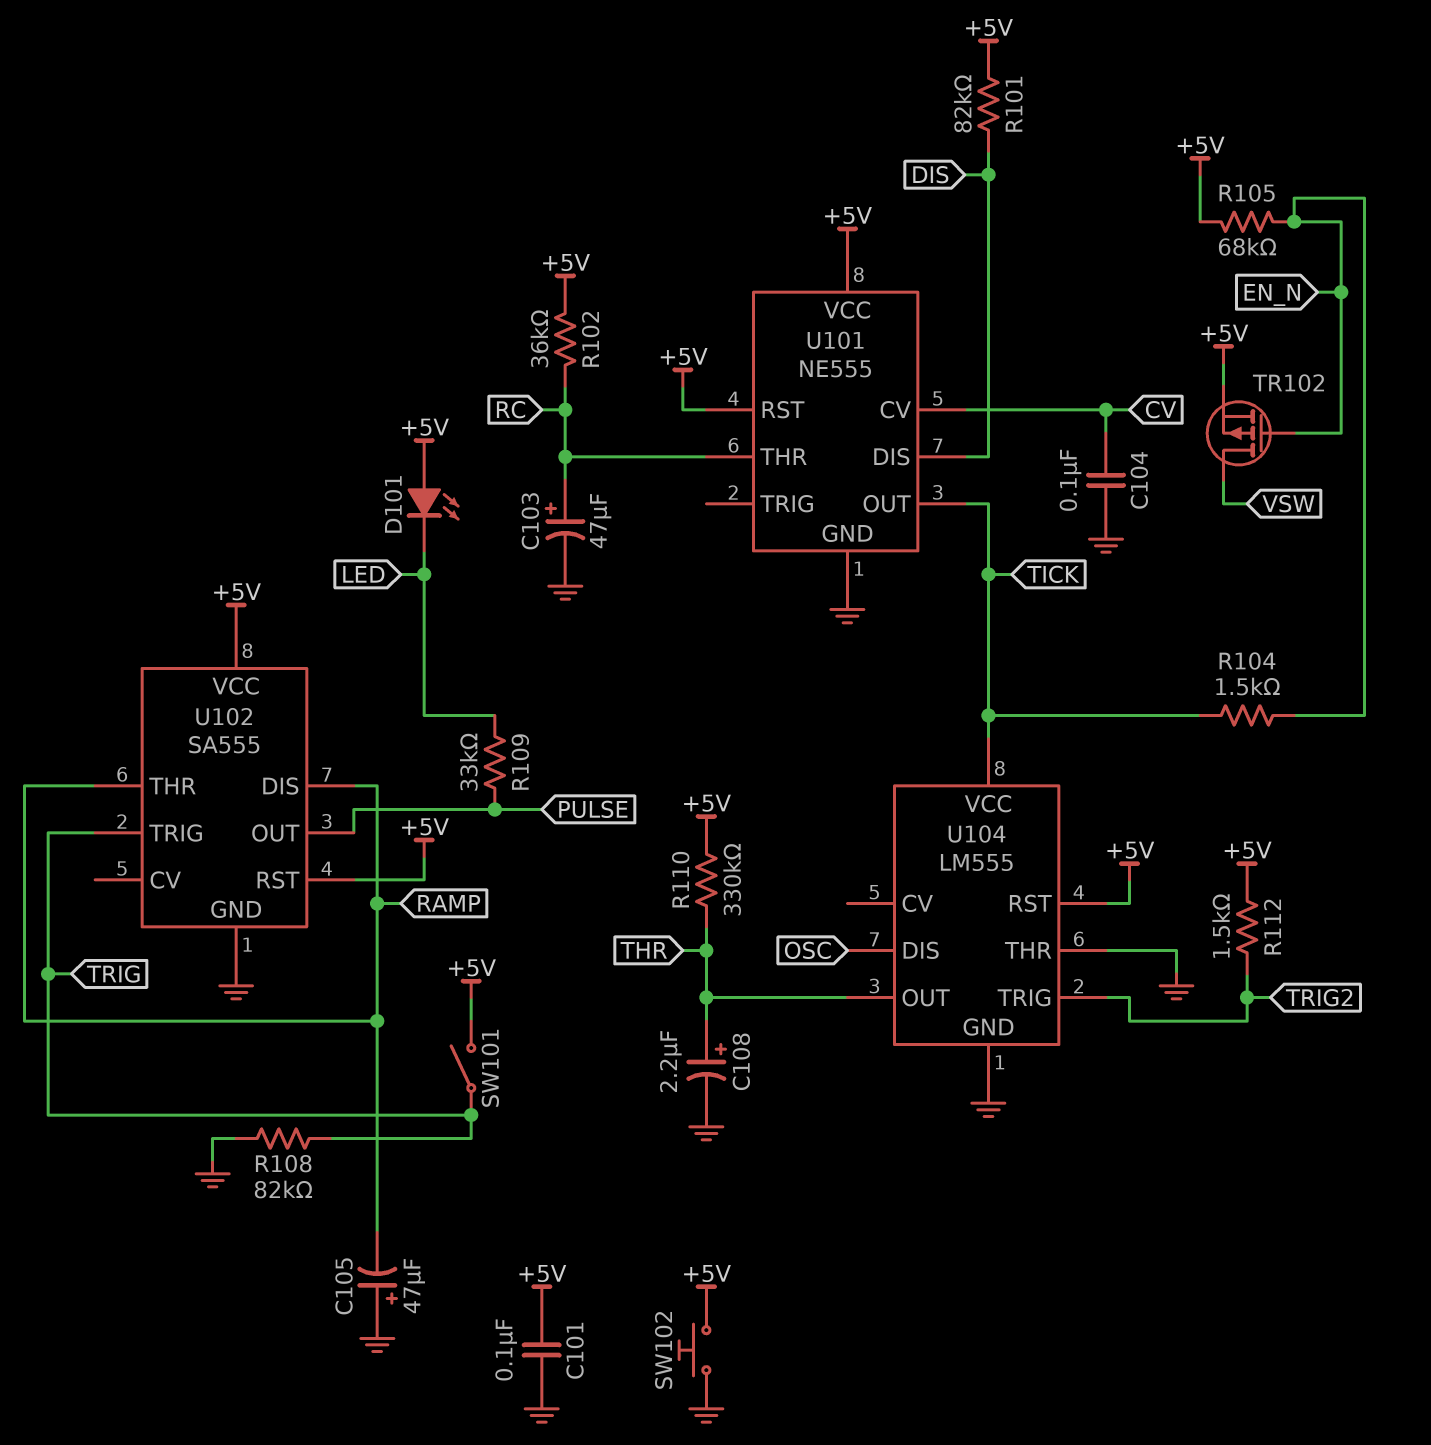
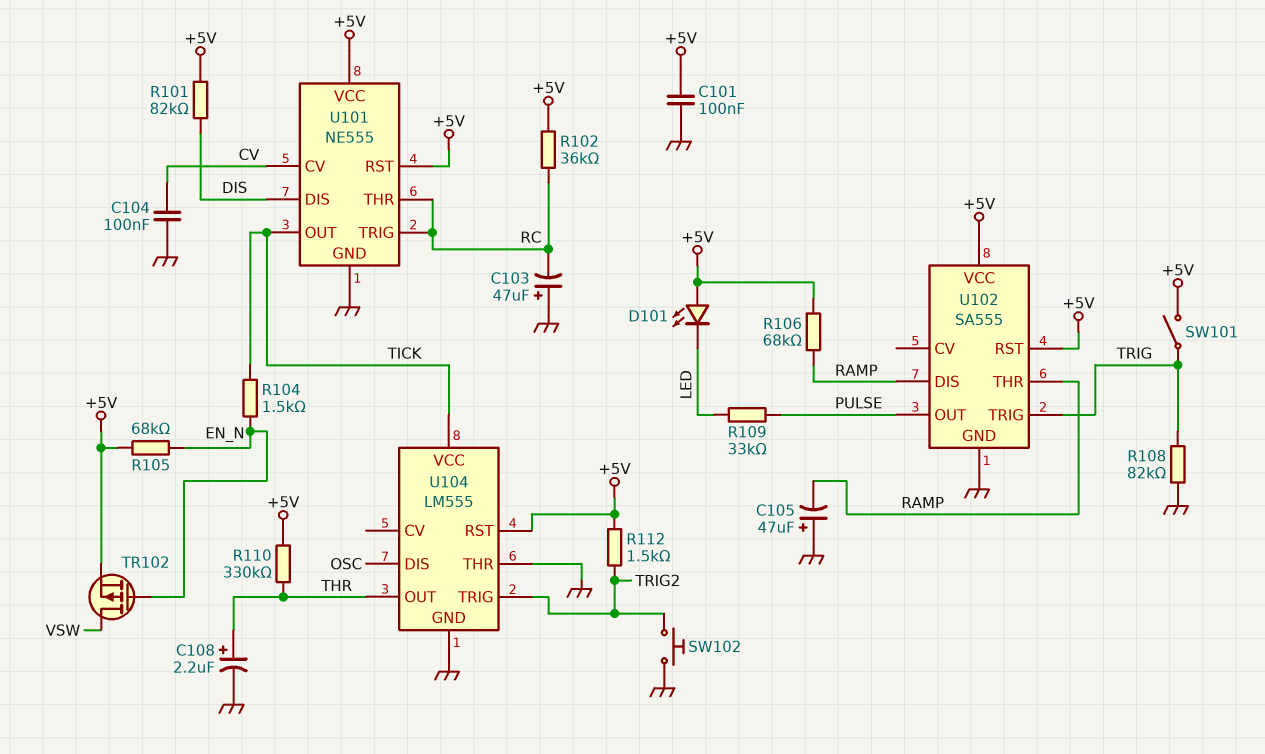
C103: 47uF (plus RC, minus GND) -> 47uF (plus GND, minus RC)
R106: none -> 68k (+5V, RAMP)
SW102: button (+5V, GND) -> button (GND, TRIG2)
U101 pin TRIG: none -> RC

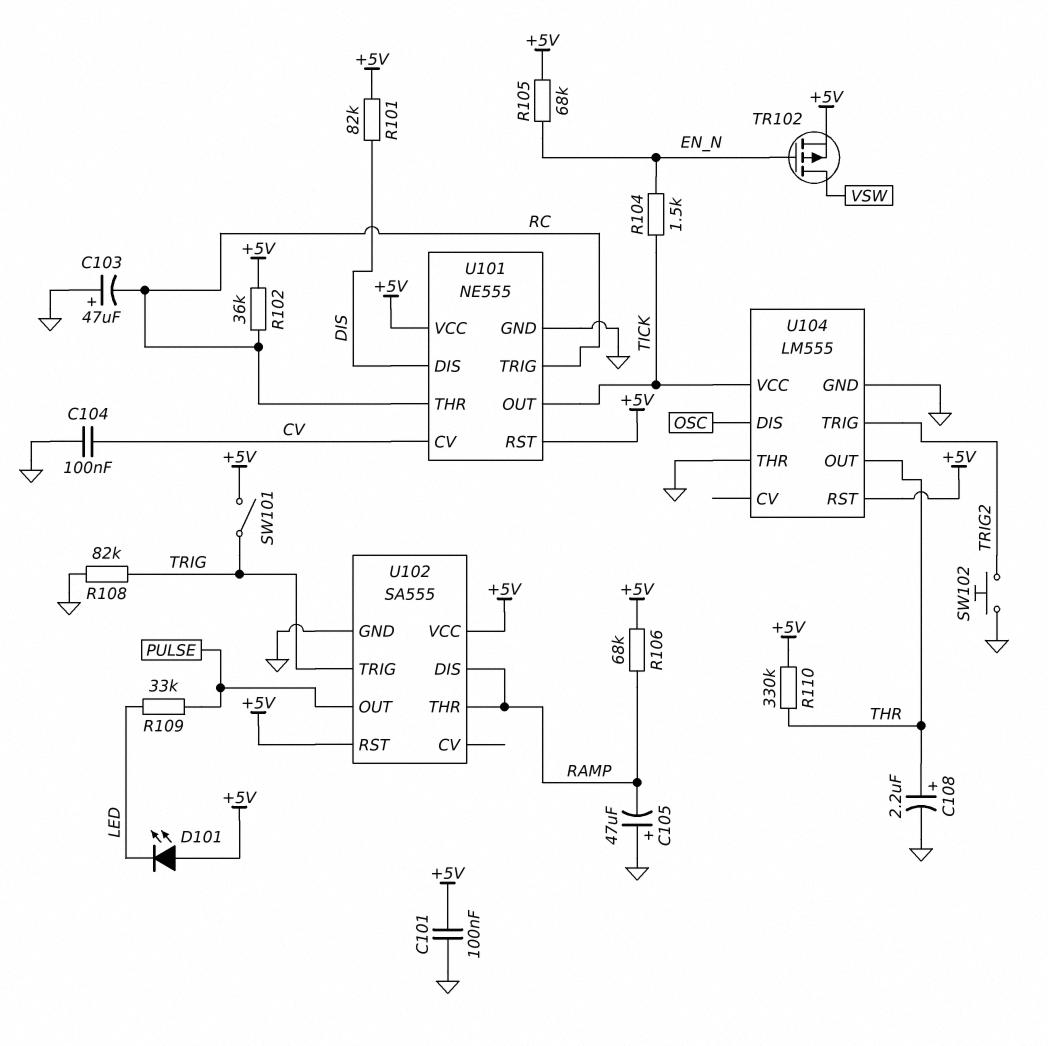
R112: 1.5k (+5V, TRIG2) -> none

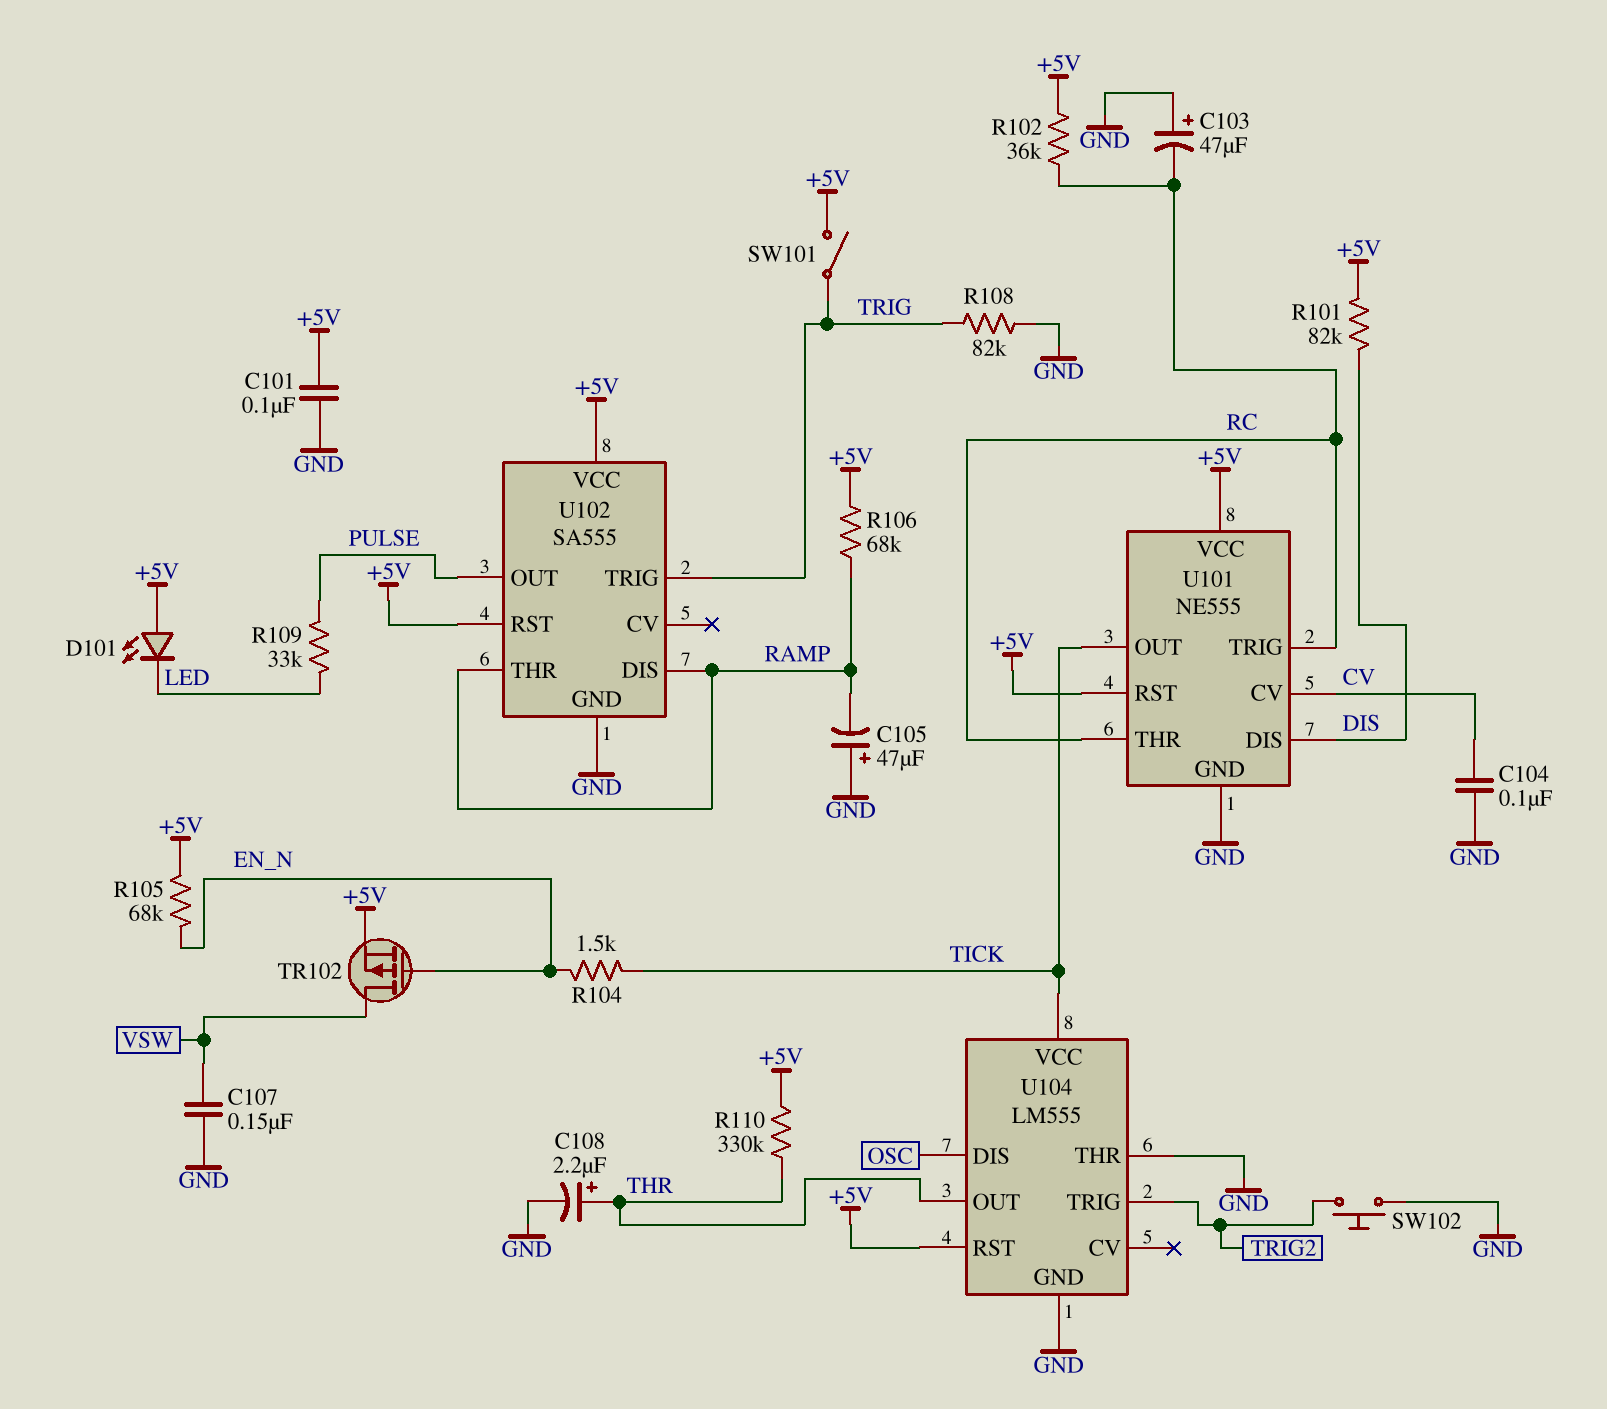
C107: none -> 150nF (GND, VSW)

